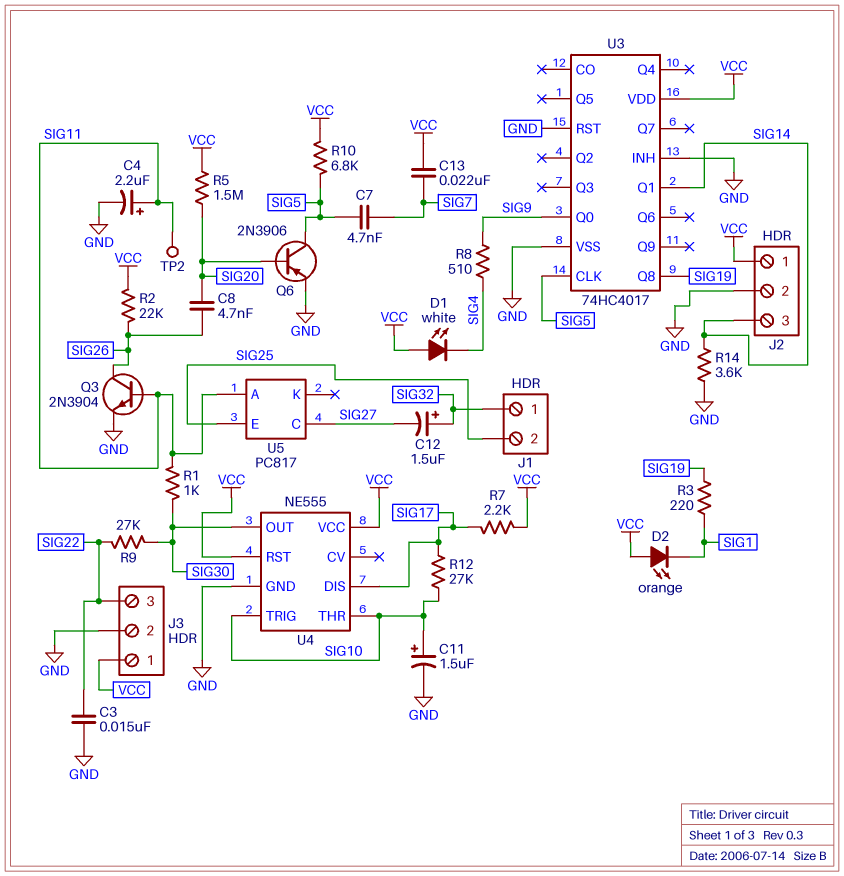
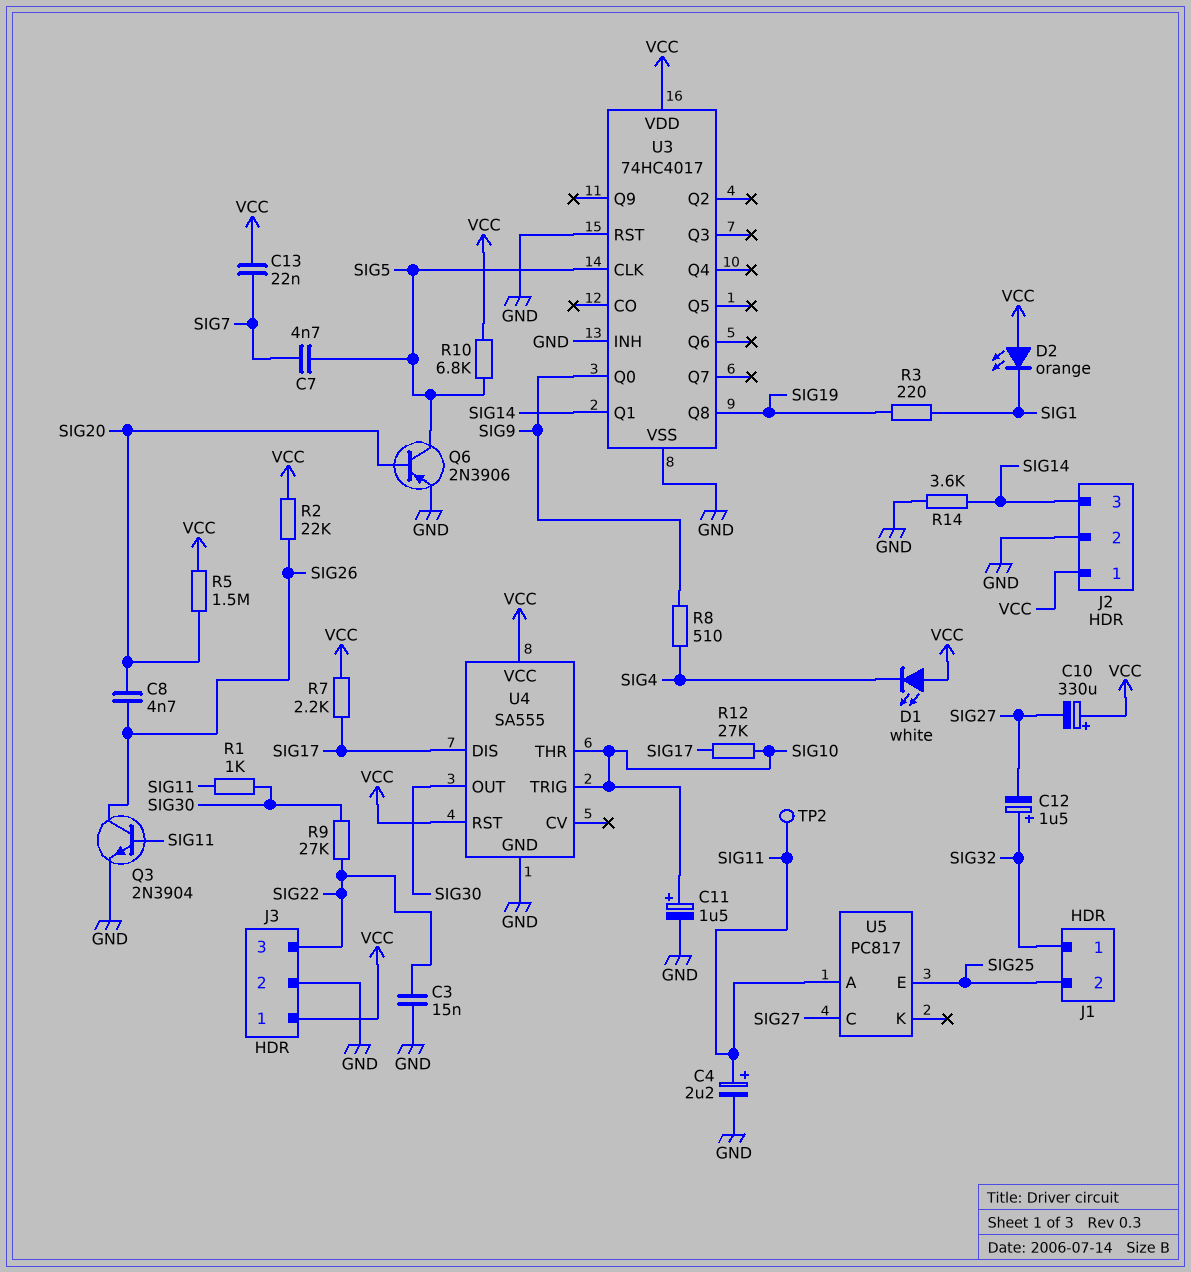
C10: none -> 330uF (plus VCC, minus SIG27)
U4: NE555 -> SA555

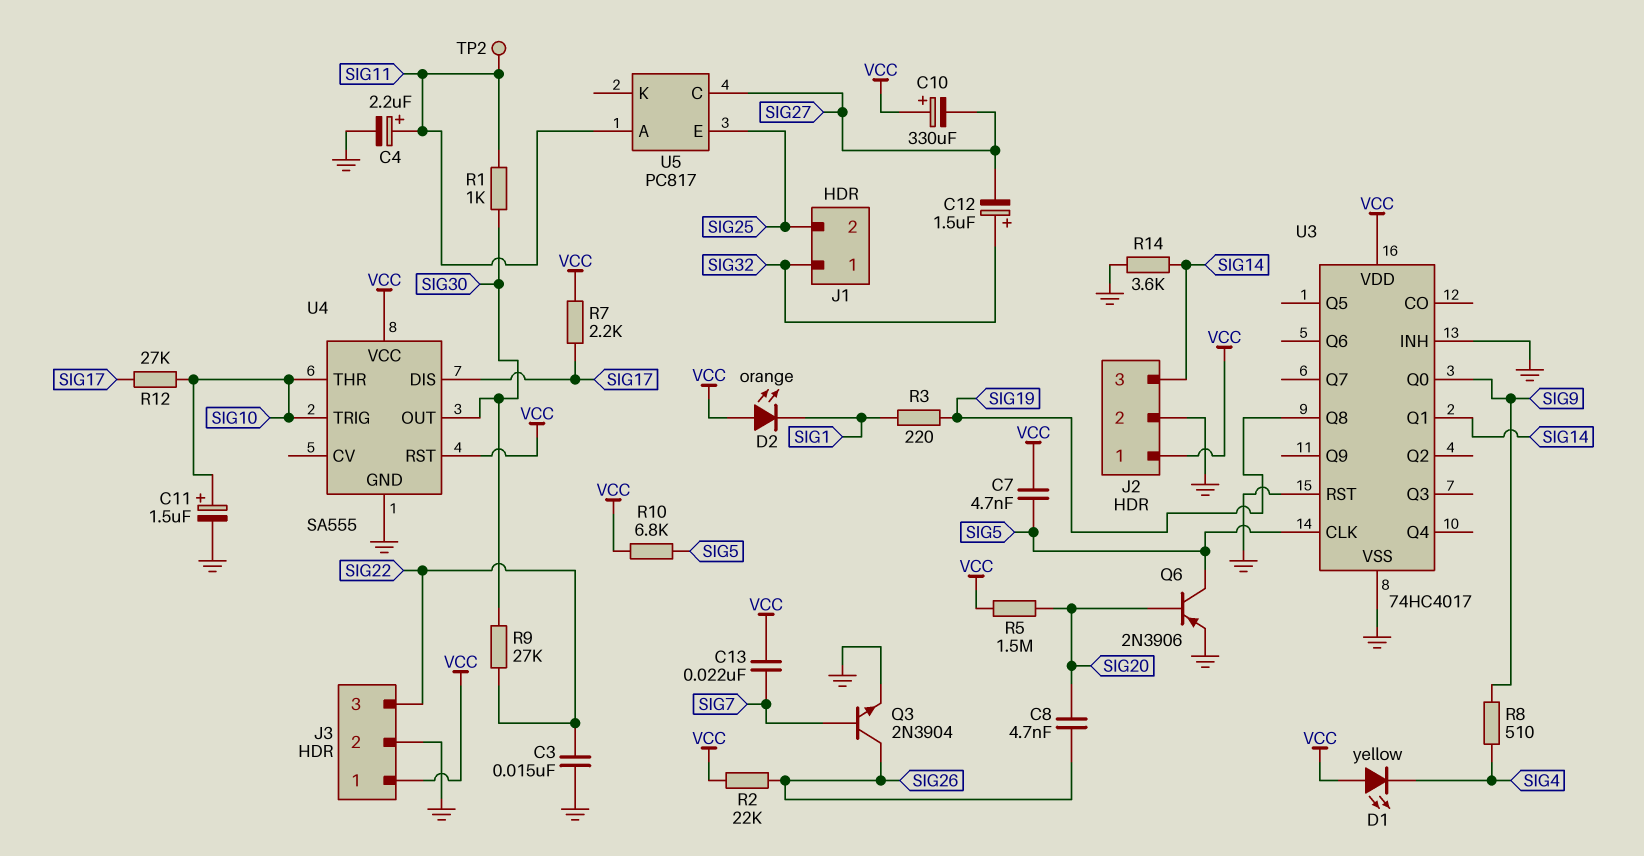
C7: 4.7nF (SIG5, SIG7) -> 4.7nF (SIG5, VCC)
D1: LED white (A VCC, K SIG4) -> LED yellow (A VCC, K SIG4)
Q3: NPN 2N3904 (B SIG11, C SIG26, E GND) -> NPN 2N3904 (B SIG7, C SIG26, E GND)

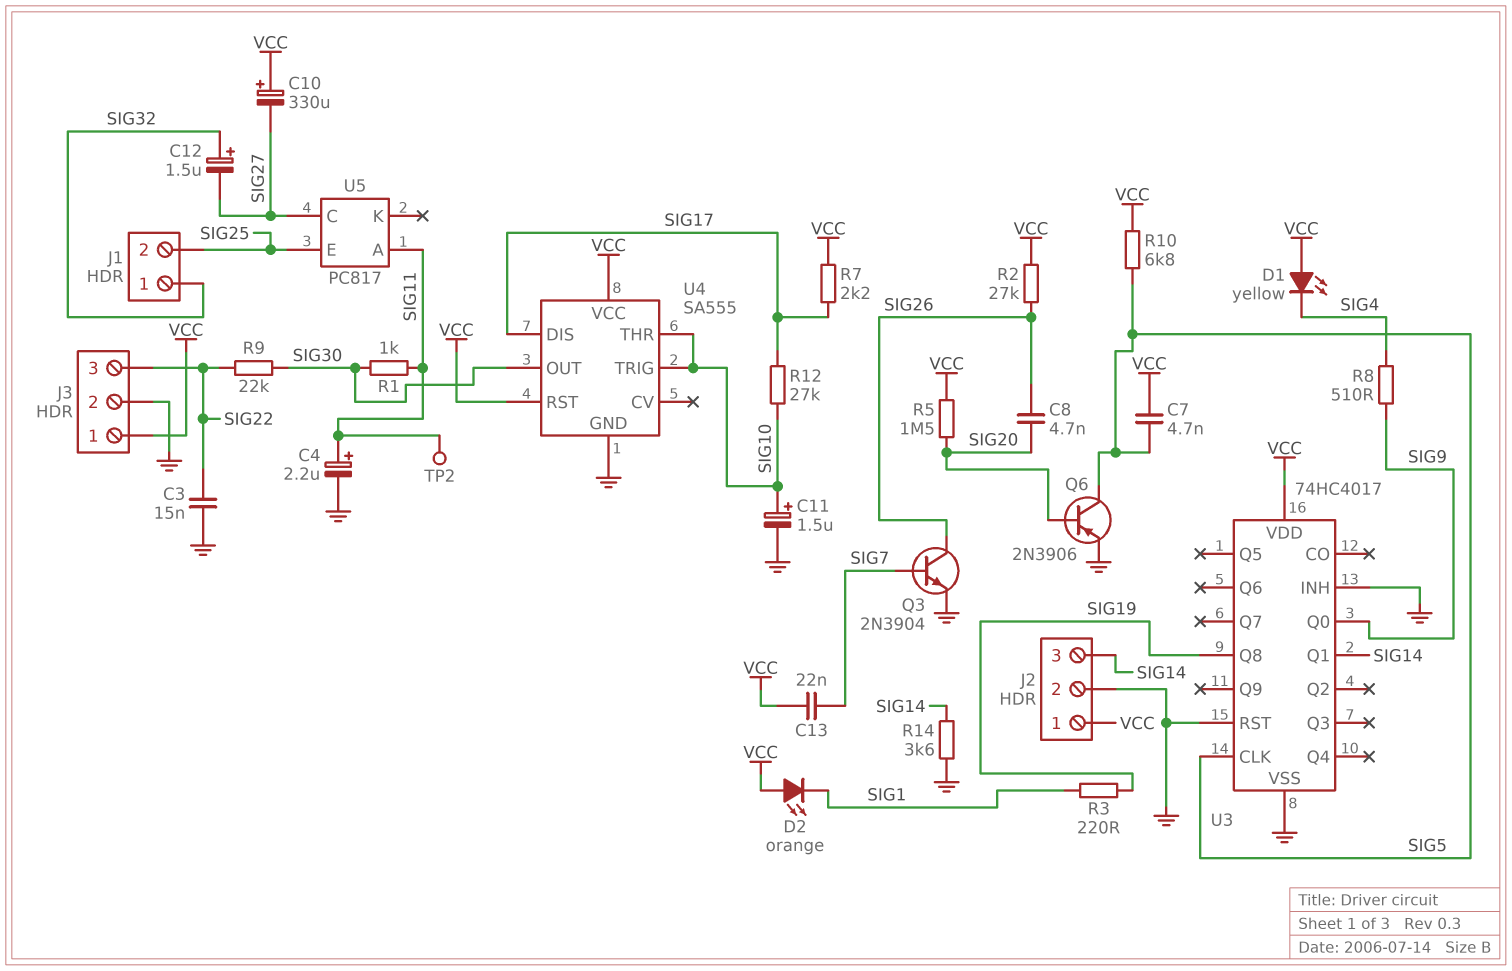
R2: 22k (SIG26, VCC) -> 27k (SIG26, VCC)
R9: 27k (SIG22, SIG30) -> 22k (SIG22, SIG30)

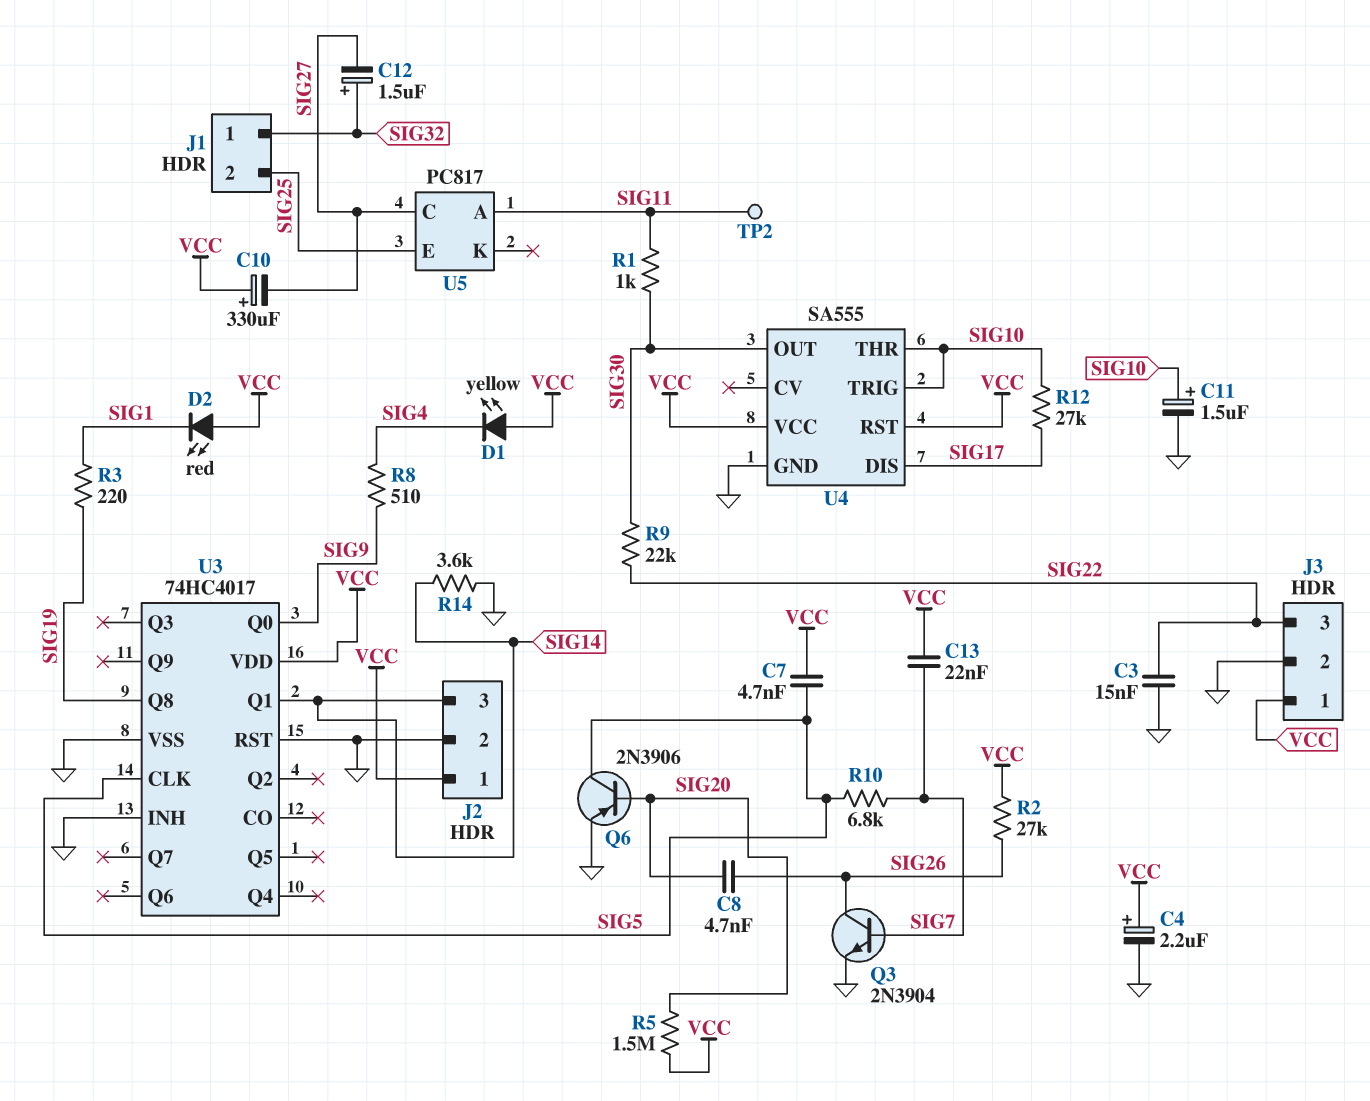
C4: 2.2uF (plus SIG11, minus GND) -> 2.2uF (plus VCC, minus GND)
D2: LED orange (A VCC, K SIG1) -> LED red (A VCC, K SIG1)
R7: 2.2k (SIG17, VCC) -> none
R10: 6.8k (SIG5, VCC) -> 6.8k (SIG5, SIG7)

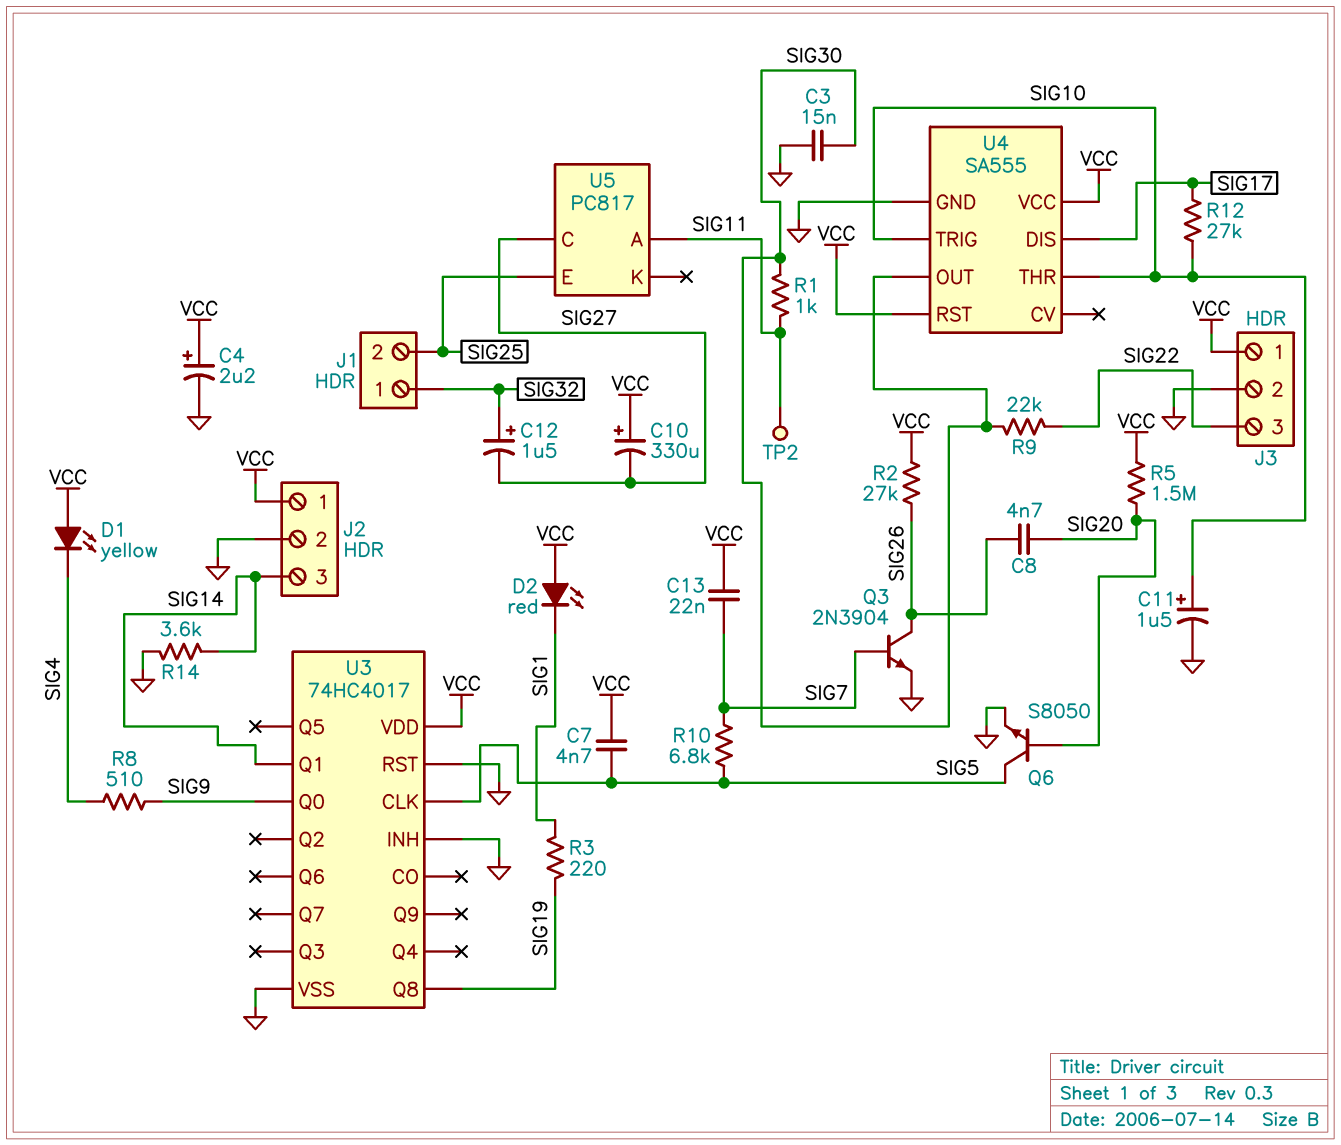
C3: 15nF (GND, SIG22) -> 15nF (GND, SIG30)
Q6: PNP 2N3906 (B SIG20, C SIG5, E GND) -> NPN S8050 (B SIG20, C SIG5, E GND)

